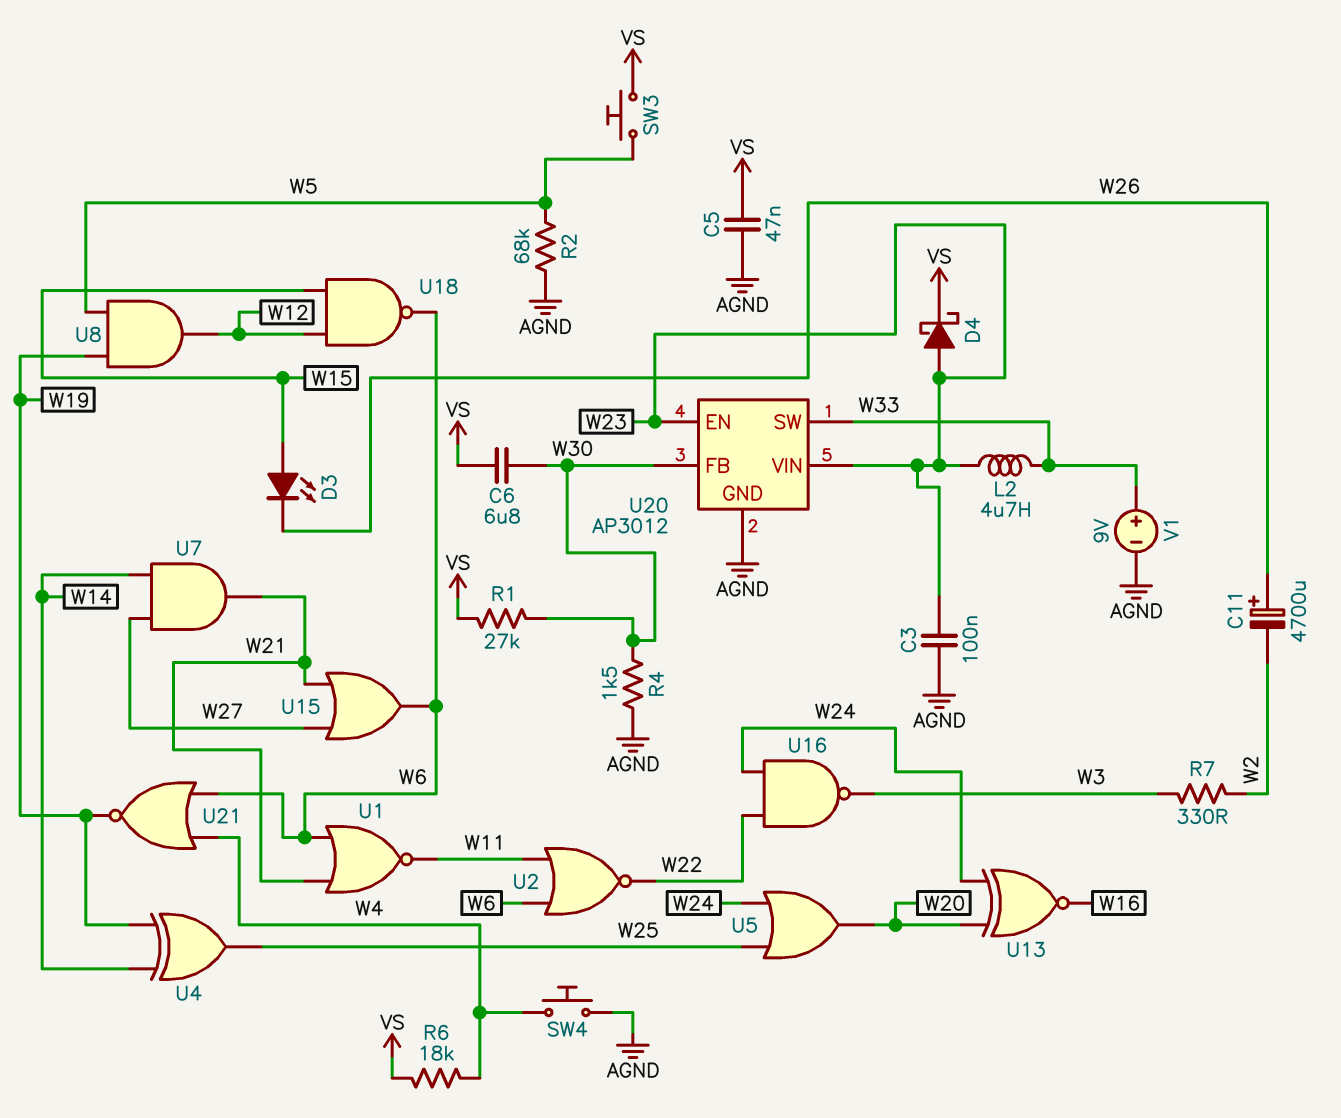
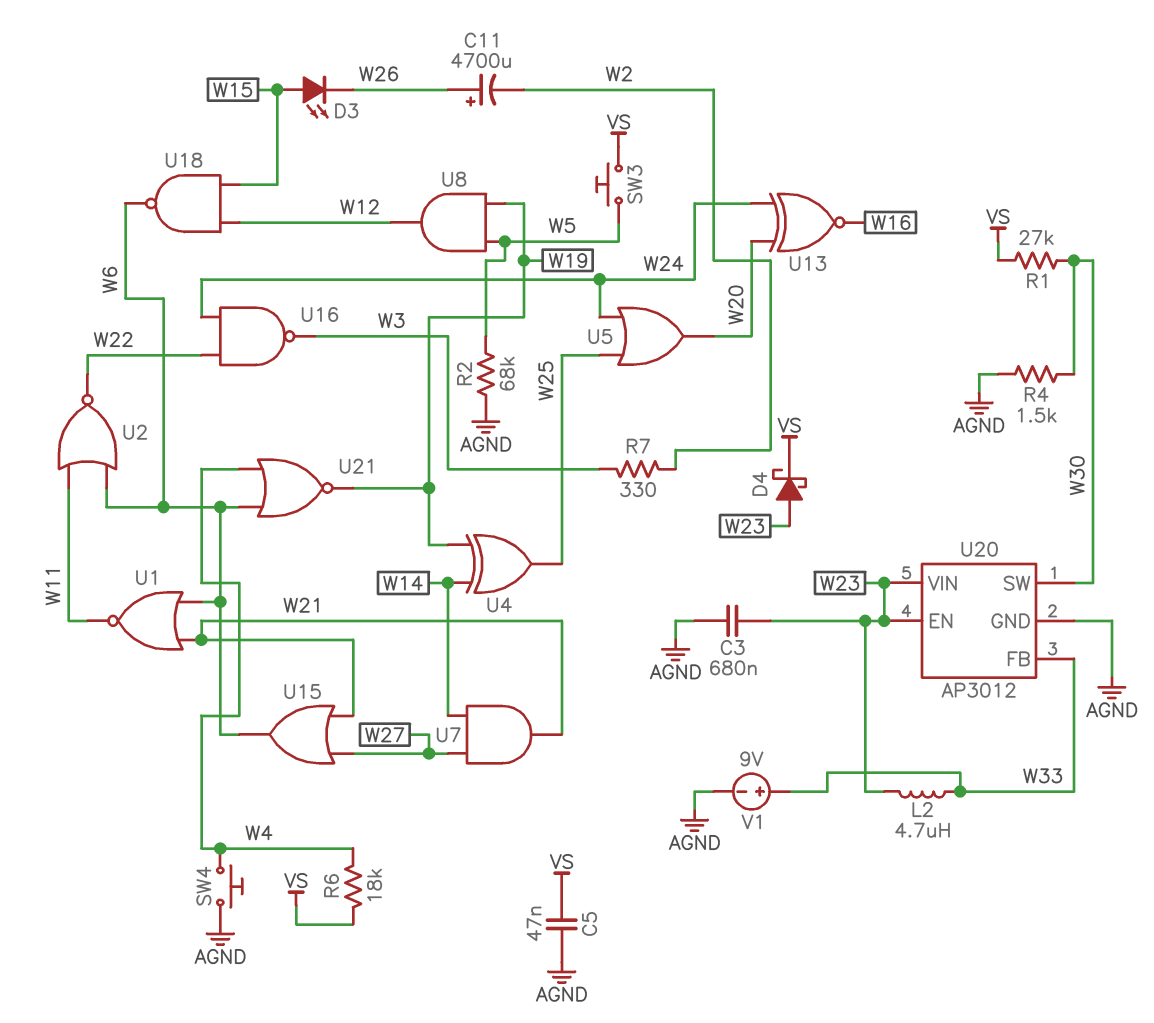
C3: 100nF (AGND, W23) -> 680nF (AGND, W23)
C6: 6.8uF (VS, W30) -> none
U20 pin FB: W30 -> W33
U20 pin SW: W33 -> W30

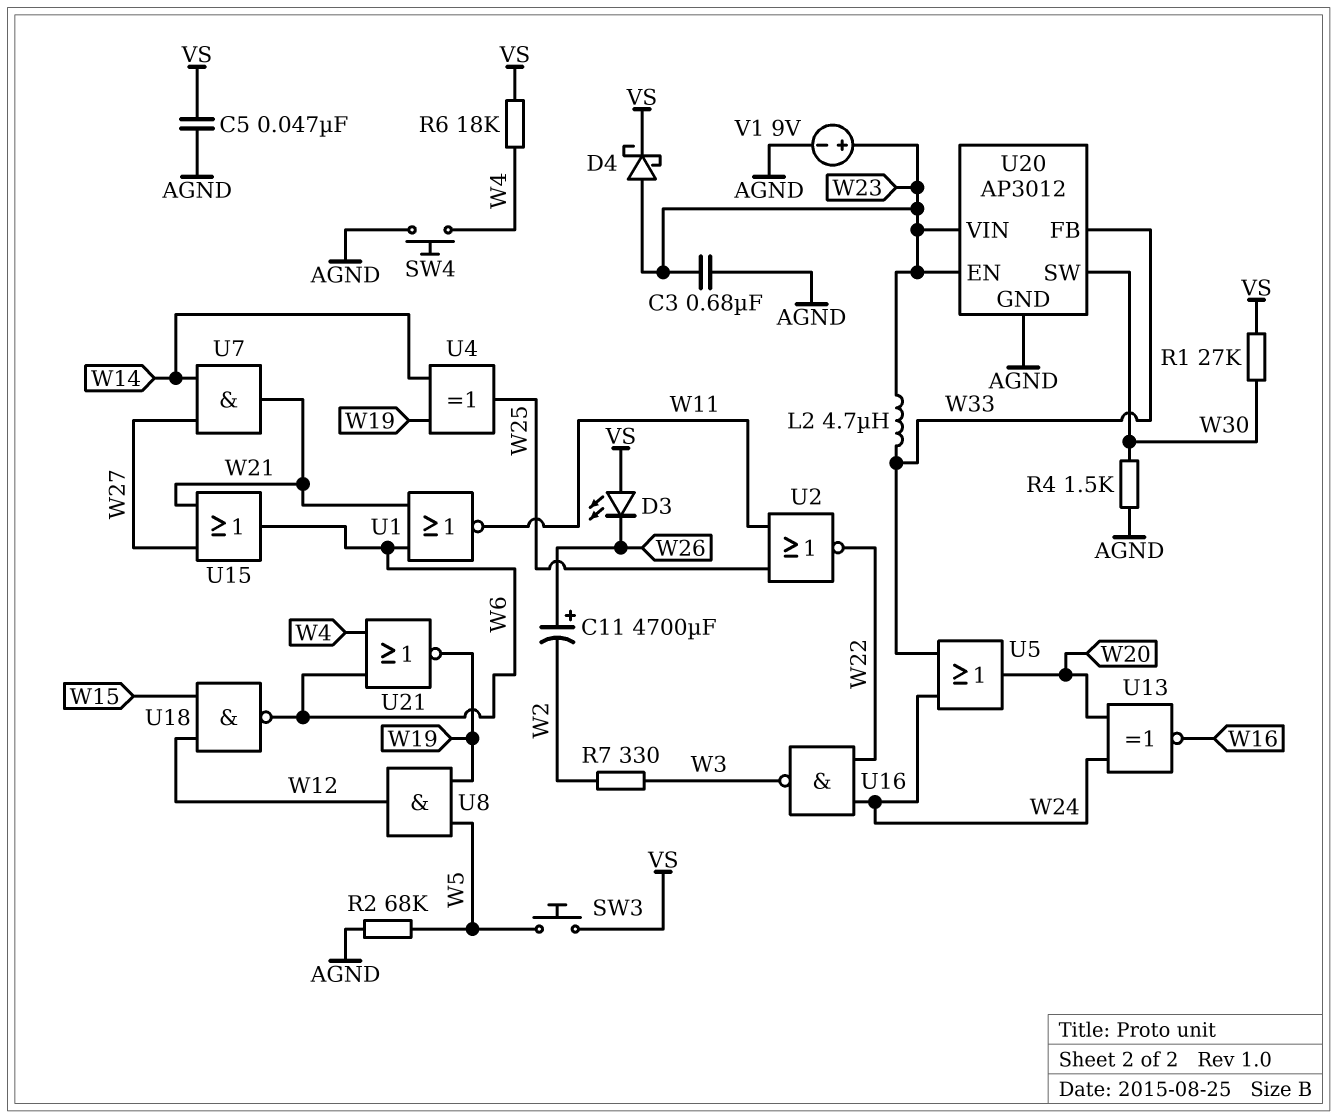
D3: LED (A W15, K W26) -> LED (A VS, K W26)
U2: NOR (in W6, in W11, out W22) -> NOR (in W11, in W25, out W22)
U5: OR (in W24, in W25, out W20) -> OR (in W24, in W33, out W20)
V1: 9V (plus W33, minus AGND) -> 9V (plus W23, minus AGND)

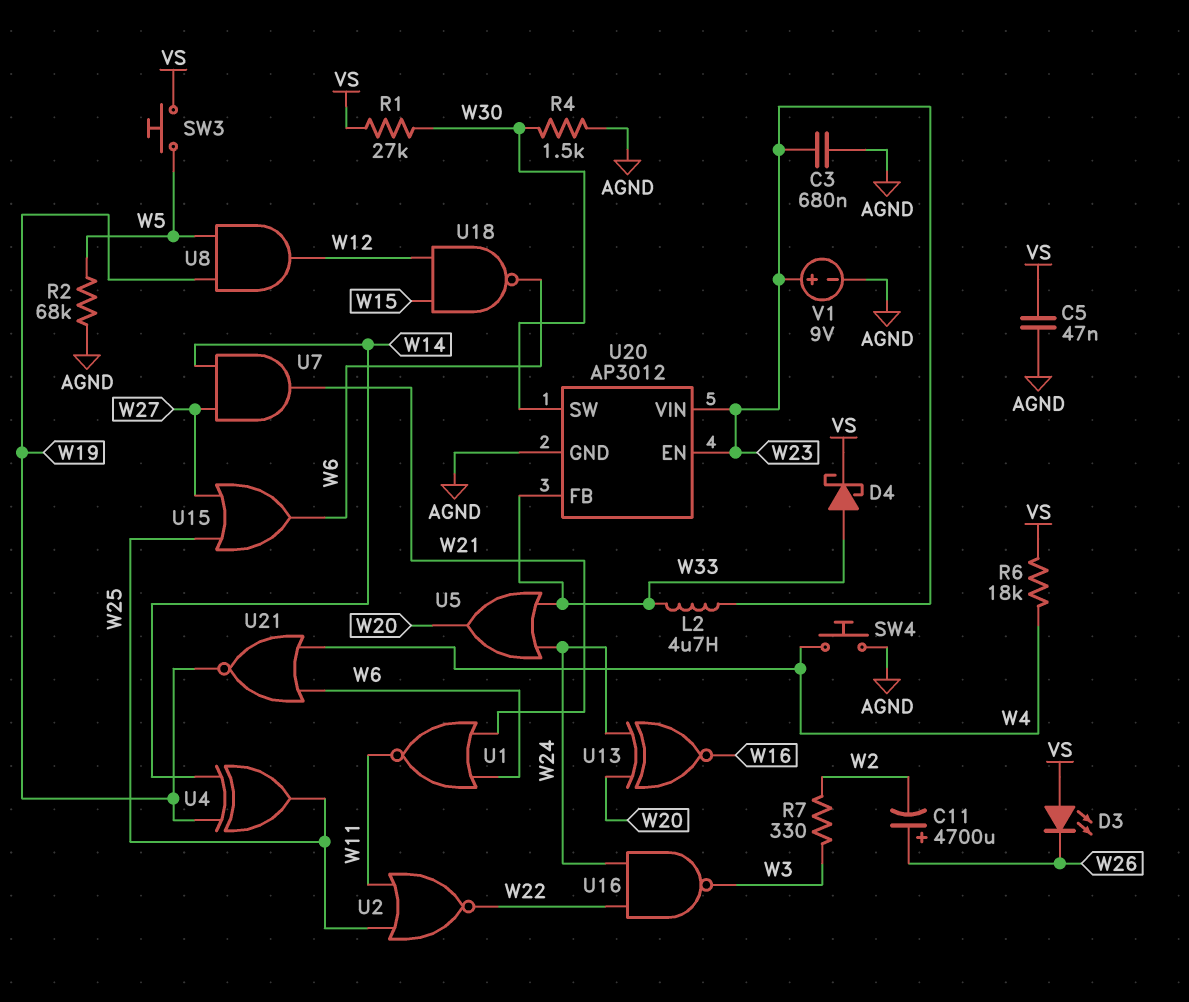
D4: schottky (A W23, K VS) -> schottky (A W33, K VS)
U15: OR (in W21, in W27, out W6) -> OR (in W25, in W27, out W6)

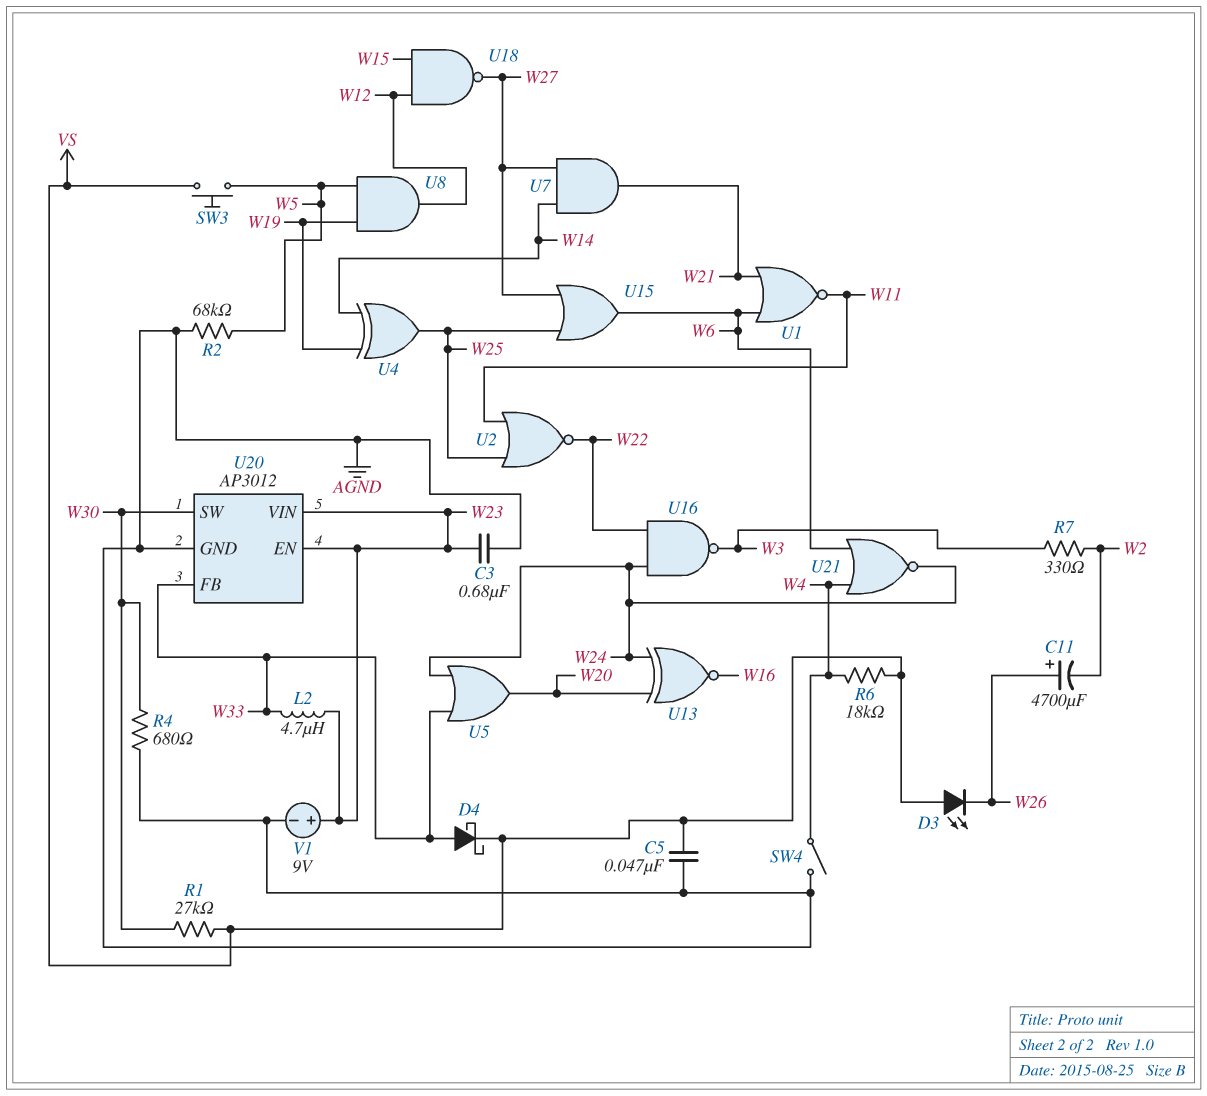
R4: 1.5k (AGND, W30) -> 680 (AGND, W30)
SW4: button (AGND, W4) -> switch (AGND, W4)
U18: NAND (in W12, in W15, out W6) -> NAND (in W12, in W15, out W27)
U21: NOR (in W4, in W6, out W19) -> NOR (in W4, in W6, out W24)

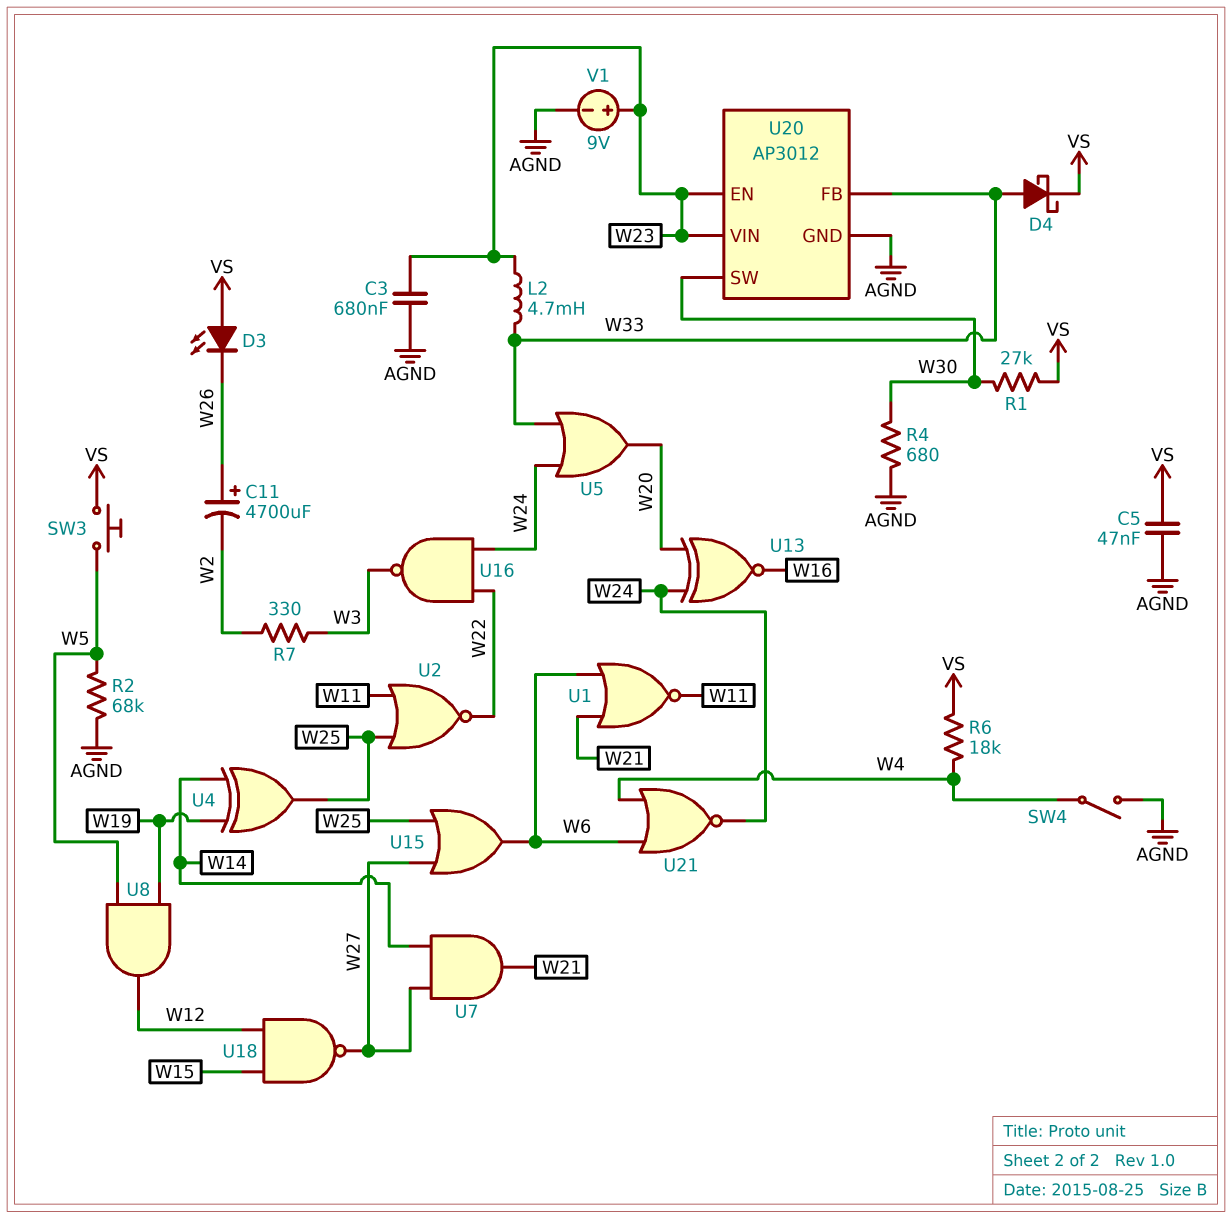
L2: 4.7uH (W23, W33) -> 4.7mH (W23, W33)

